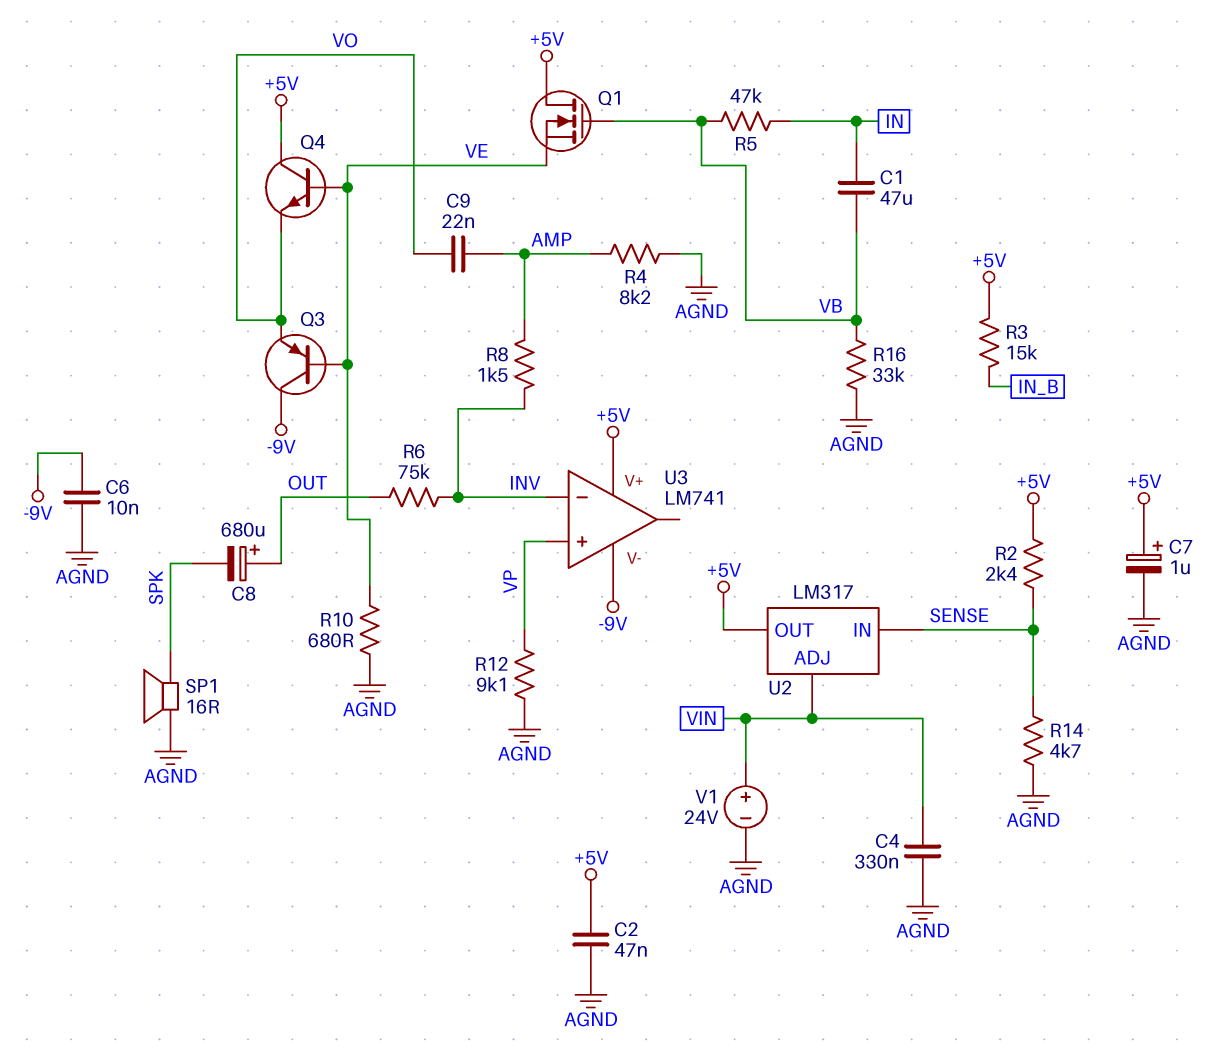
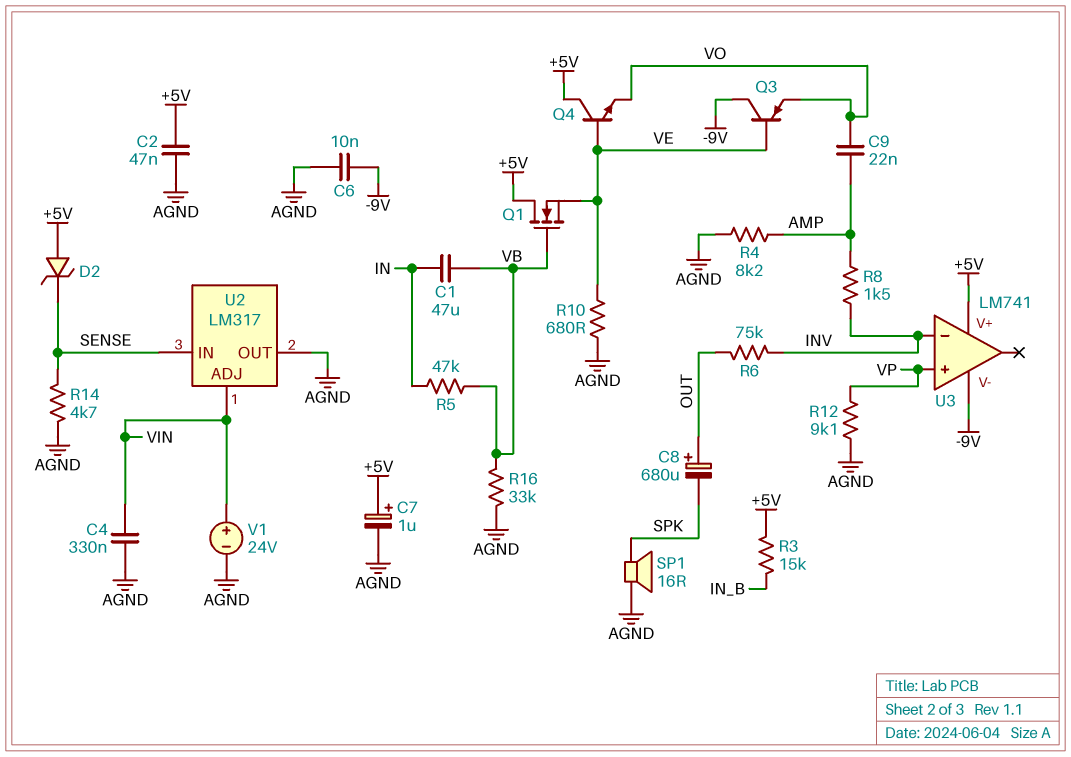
D2: none -> zener (A +5V, K SENSE)
R2: 2.4k (+5V, SENSE) -> none
U2 pin OUT: +5V -> AGND

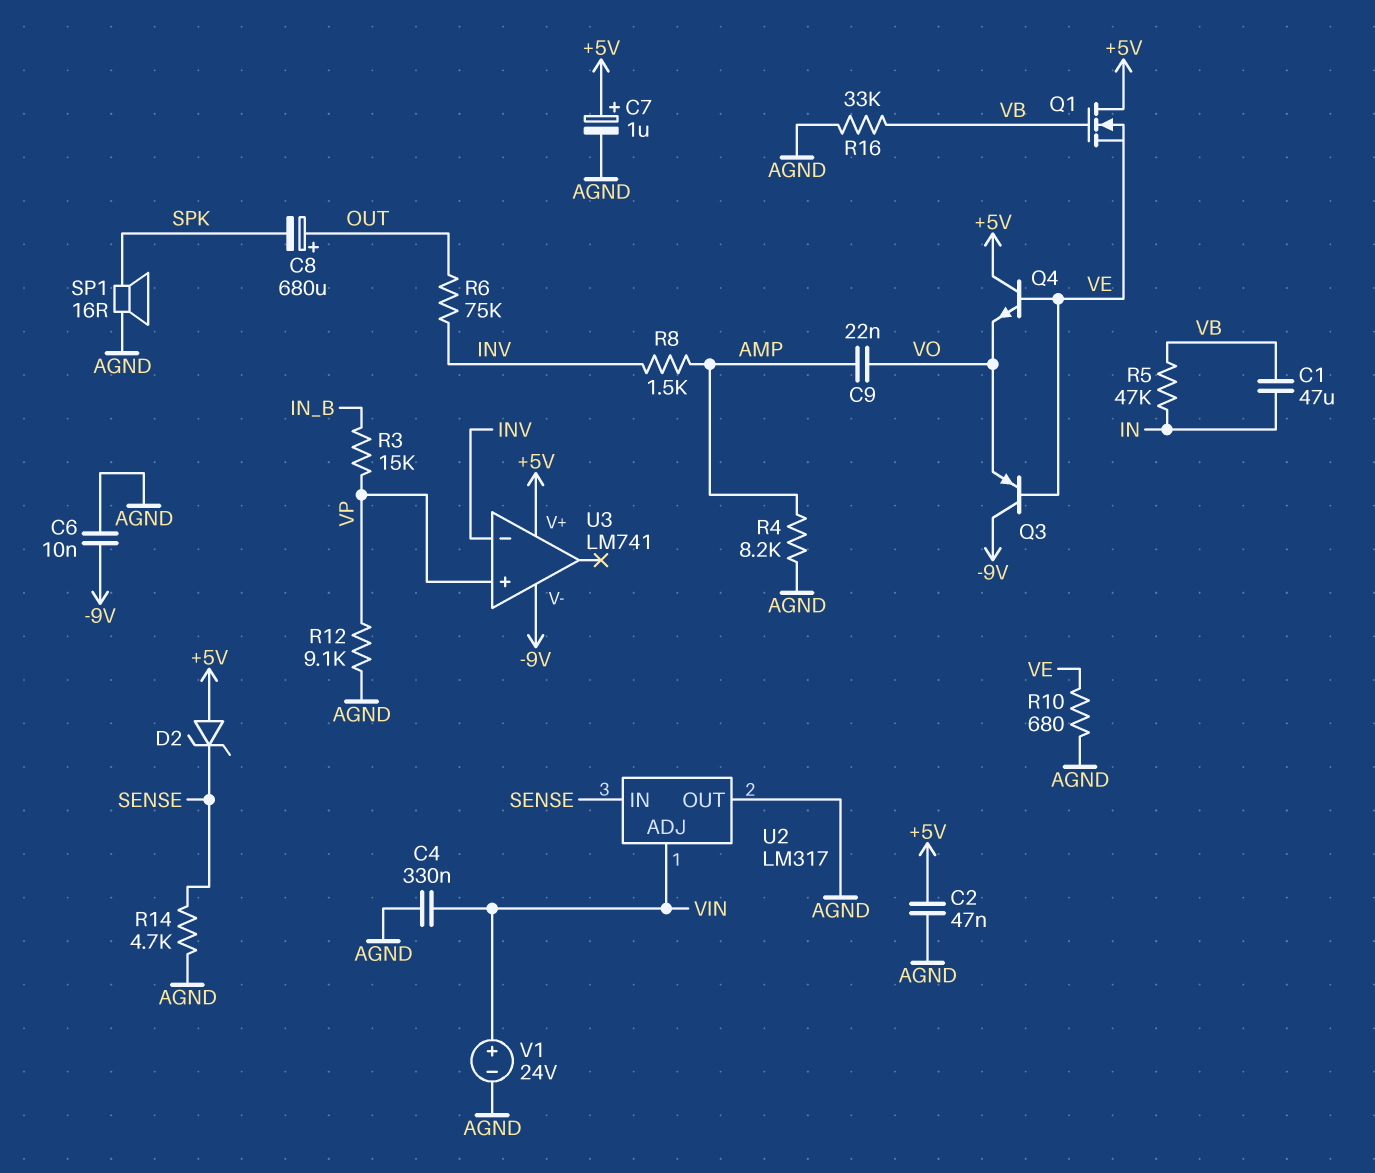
R3: 15k (+5V, IN_B) -> 15k (IN_B, VP)

